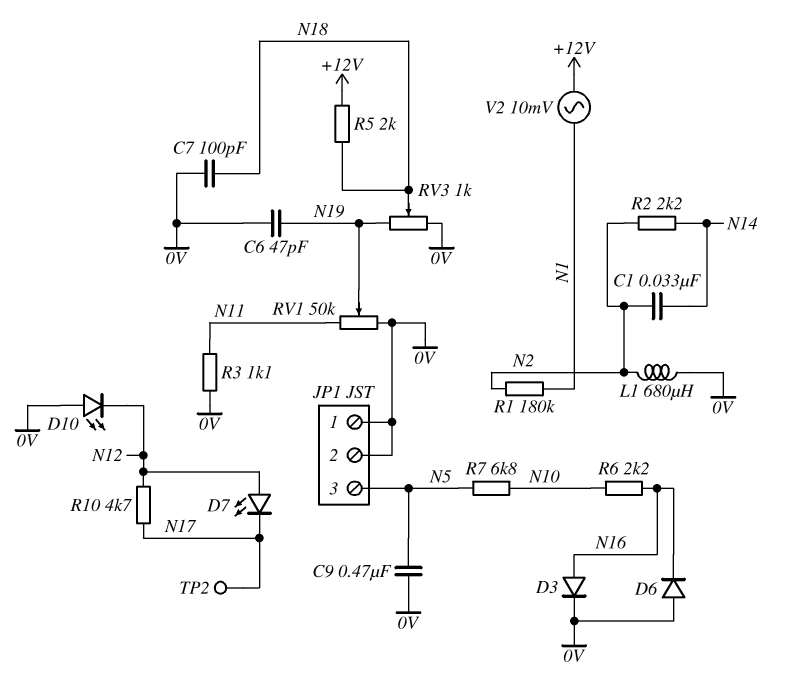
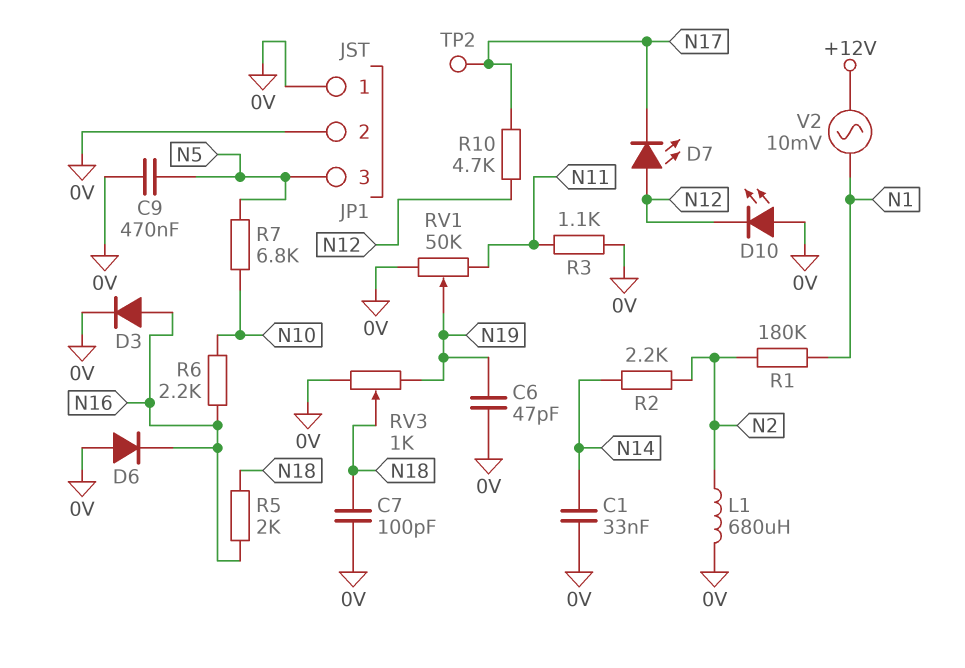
C1: 33nF (N2, N14) -> 33nF (0V, N14)
R5: 2k (+12V, N18) -> 2k (N16, N18)

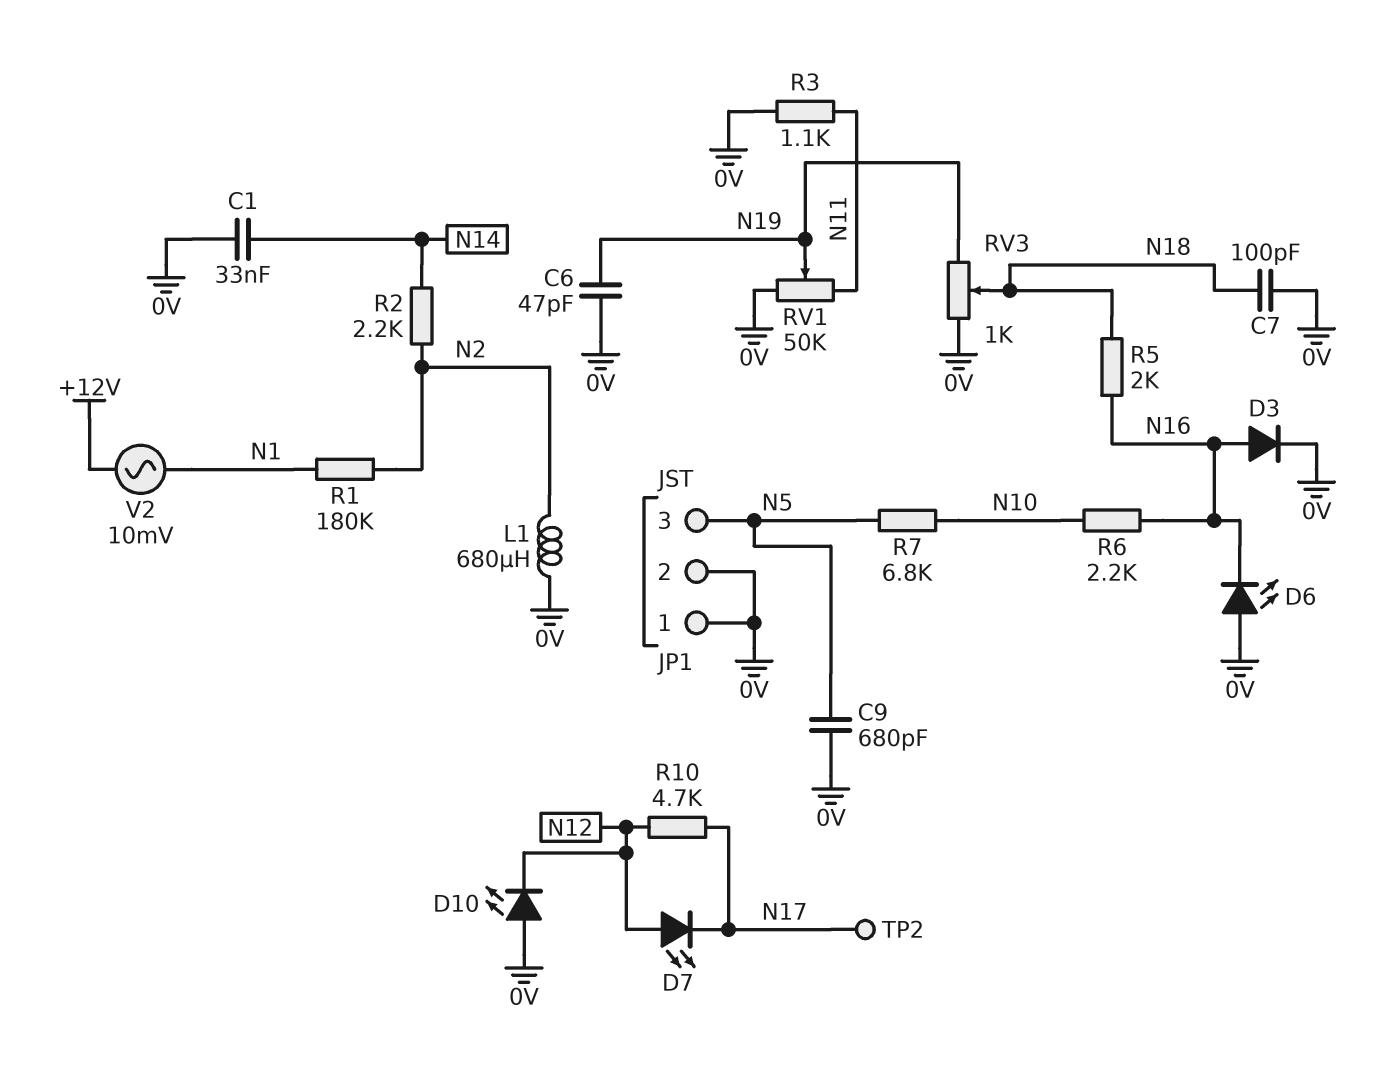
C9: 470nF (0V, N5) -> 680pF (0V, N5)
D6: diode (A 0V, K N16) -> LED (A 0V, K N16)

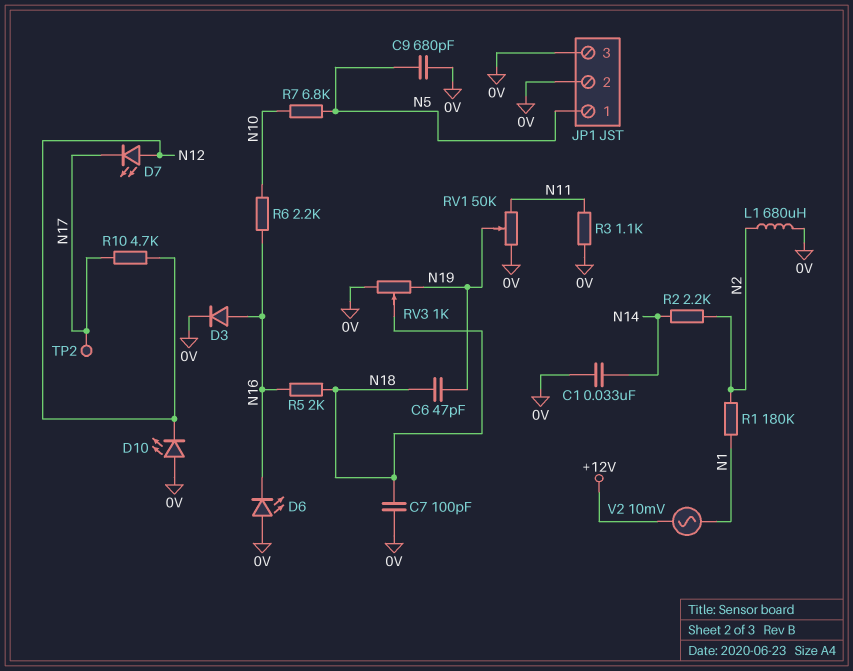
C6: 47pF (0V, N19) -> 47pF (N18, N19)
JP1 pin 1: 0V -> N5
JP1 pin 3: N5 -> 0V

